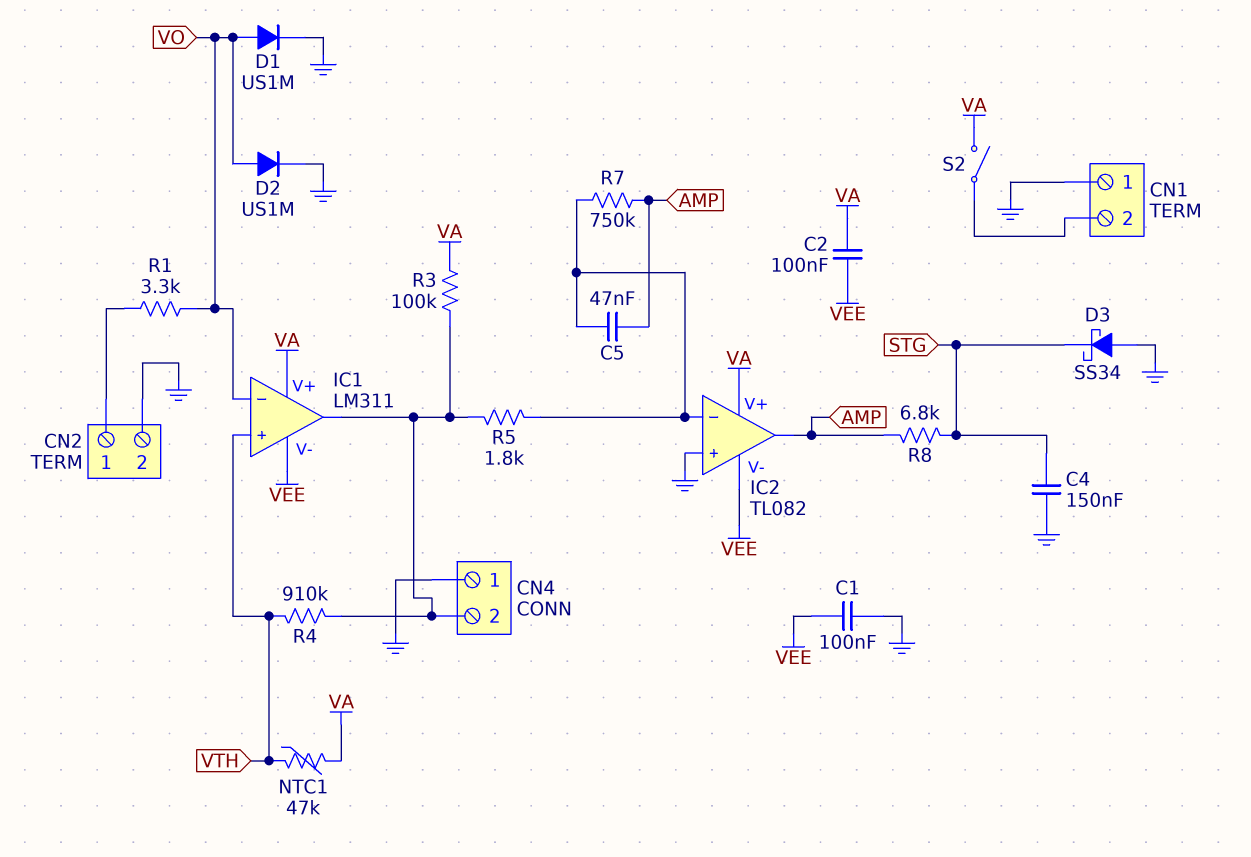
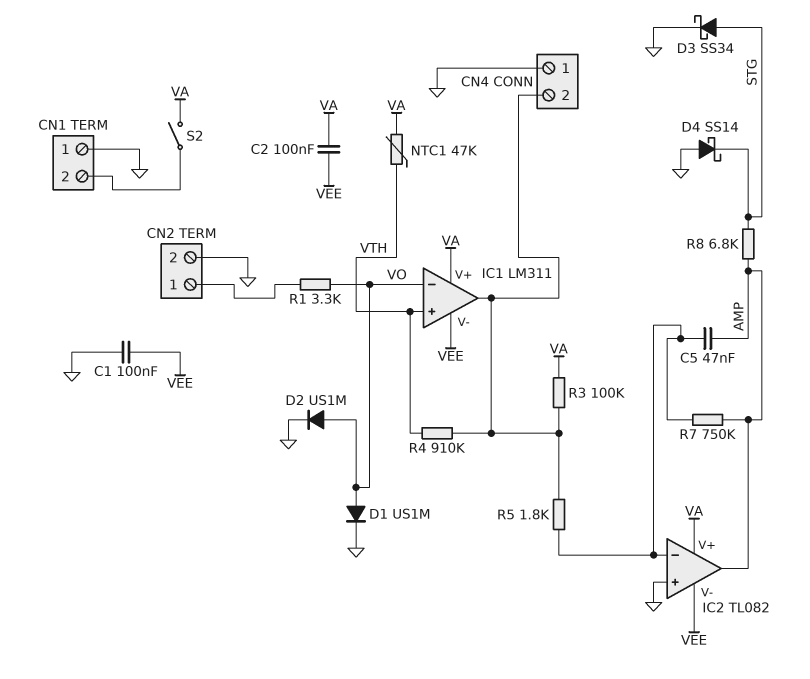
C4: 150nF (GND, STG) -> none
D3: schottky SS34 (A GND, K STG) -> schottky SS34 (A STG, K GND)
D4: none -> schottky SS14 (A GND, K STG)

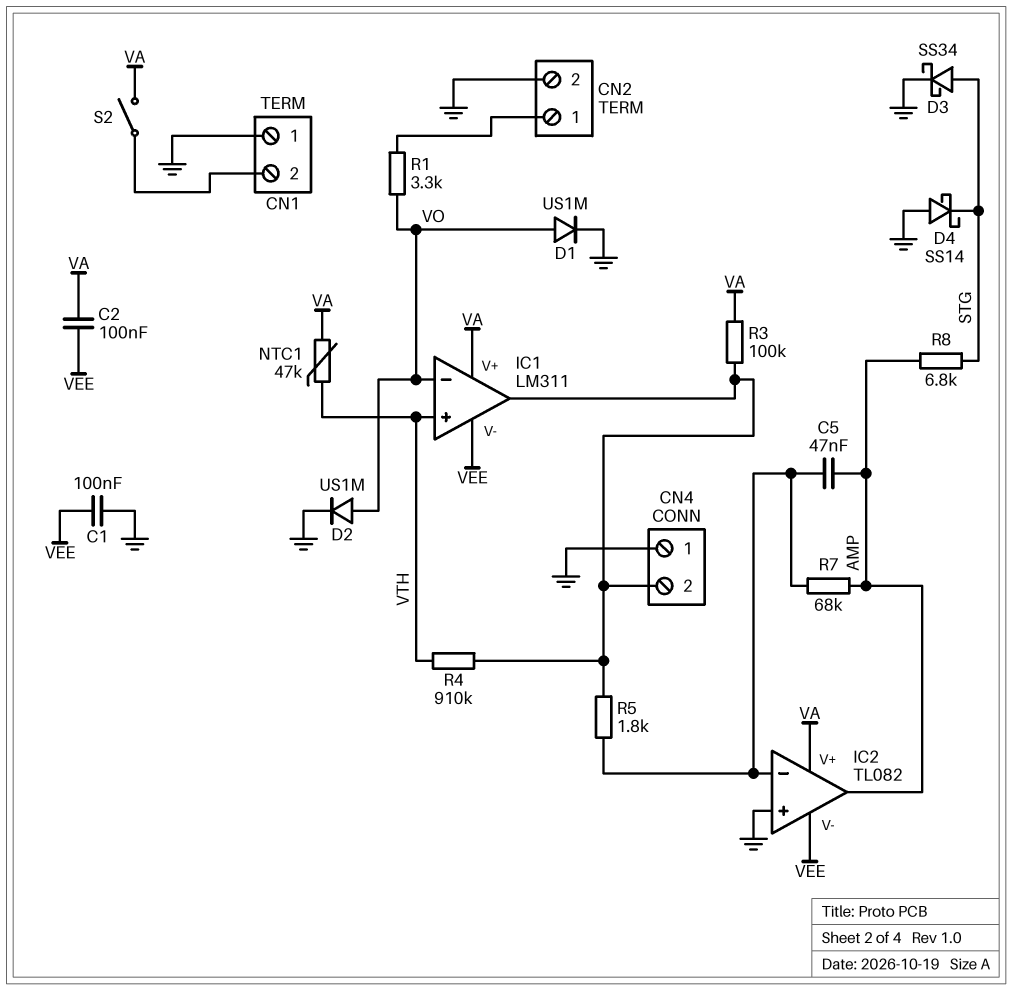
R7: 750k (AMP, IC2/in-) -> 68k (AMP, IC2/in-)

